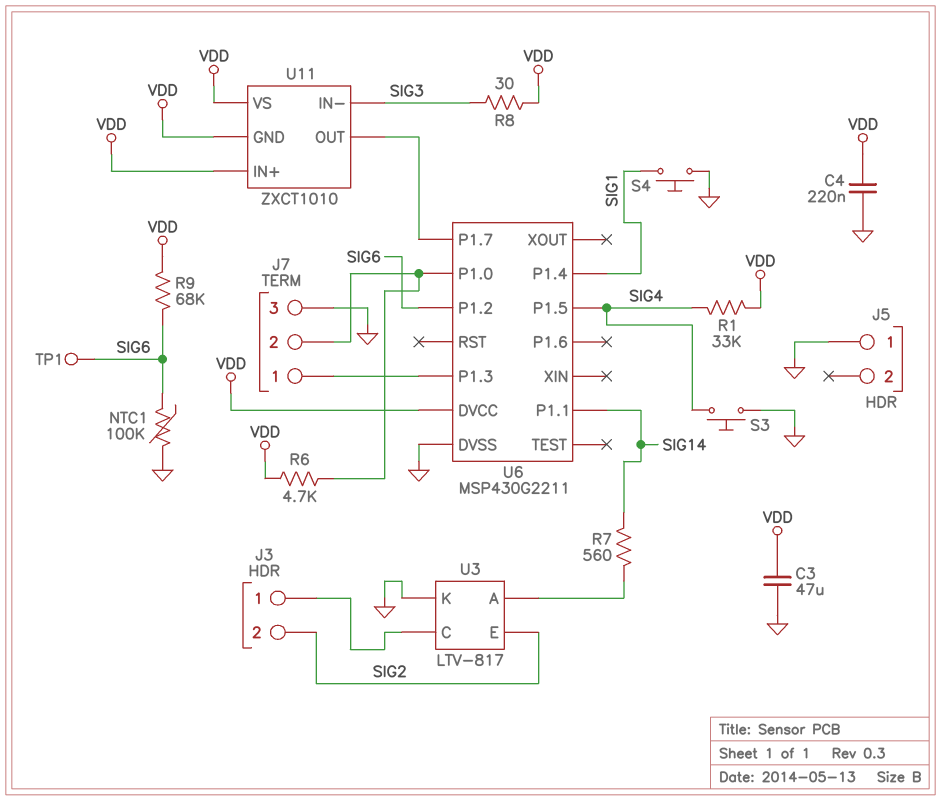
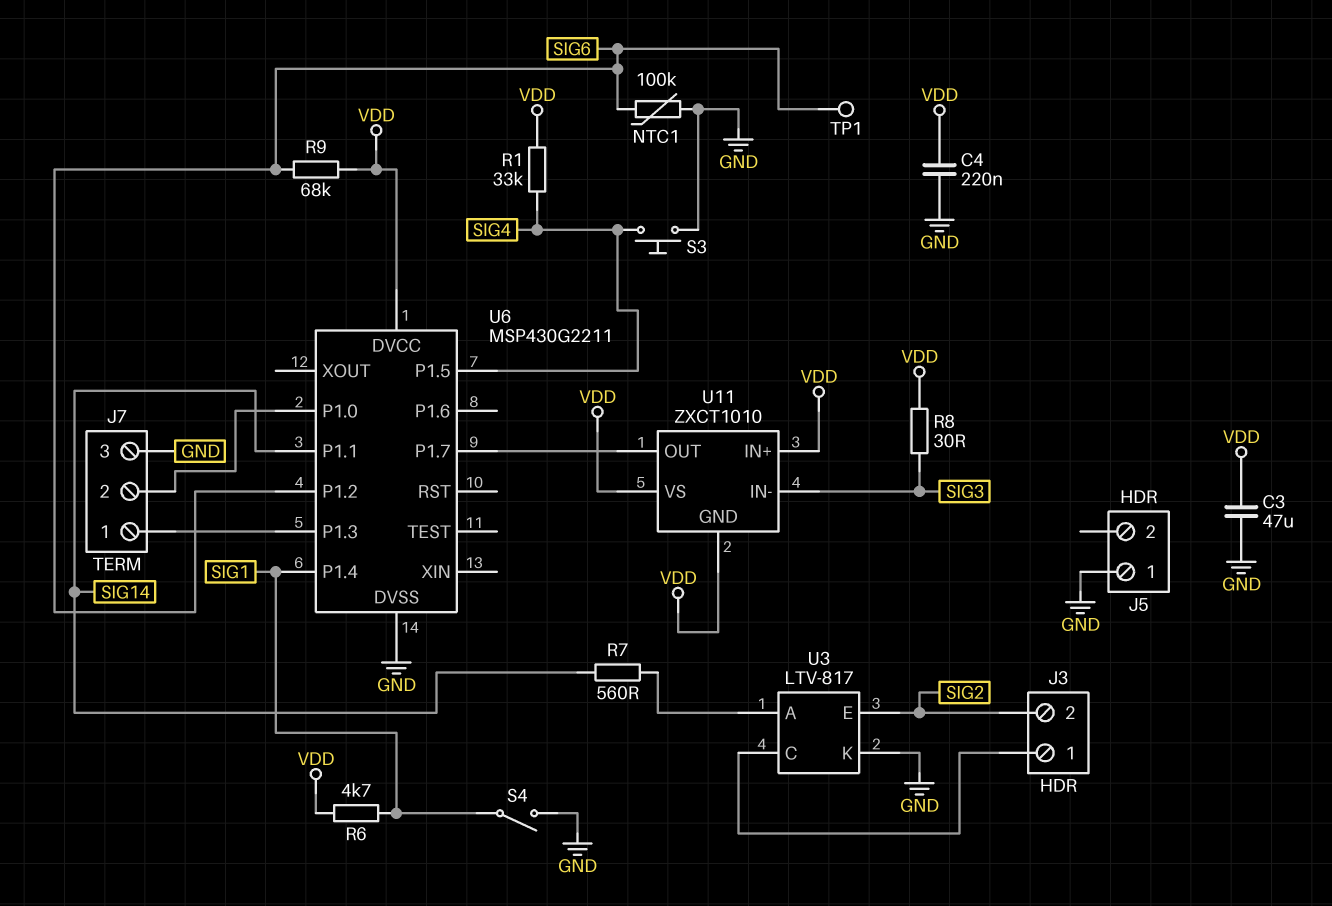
R6: 4.7k (J7/2, VDD) -> 4.7k (SIG1, VDD)
S4: button (GND, SIG1) -> switch (GND, SIG1)

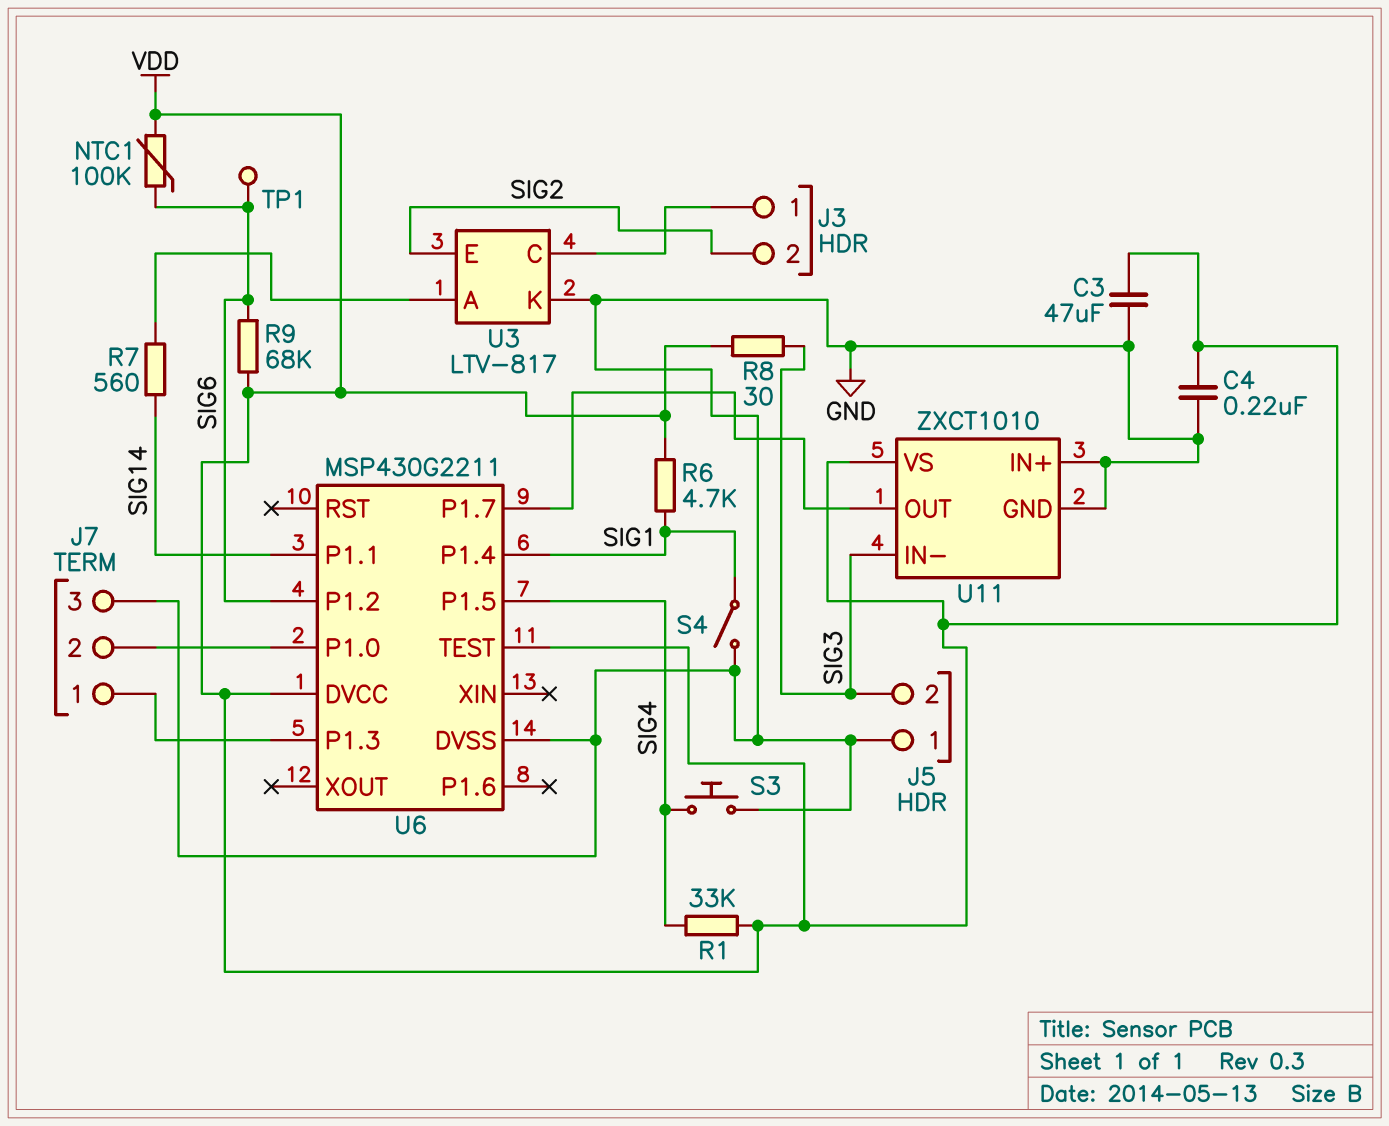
J5 pin 2: none -> SIG3
NTC1: 100k (GND, SIG6) -> 100k (SIG6, VDD)
U6 pin TEST: none -> VDD
U11 pin GND: VDD -> GND
U11 pin IN+: VDD -> GND

